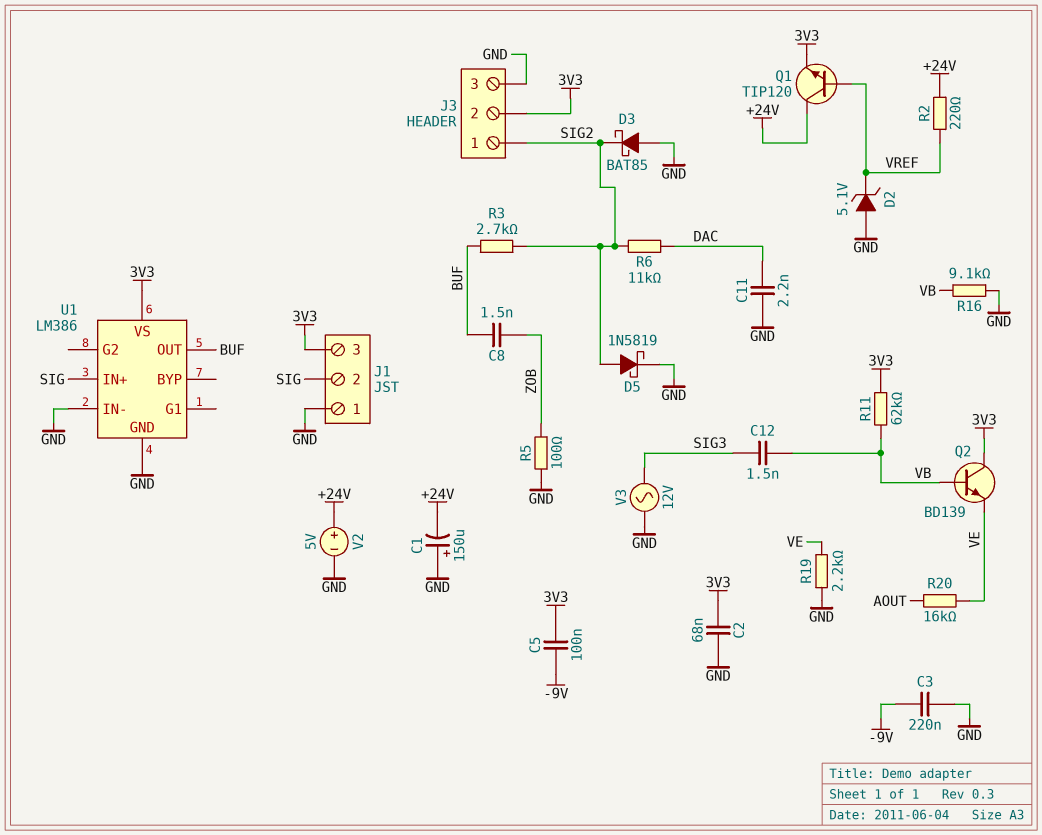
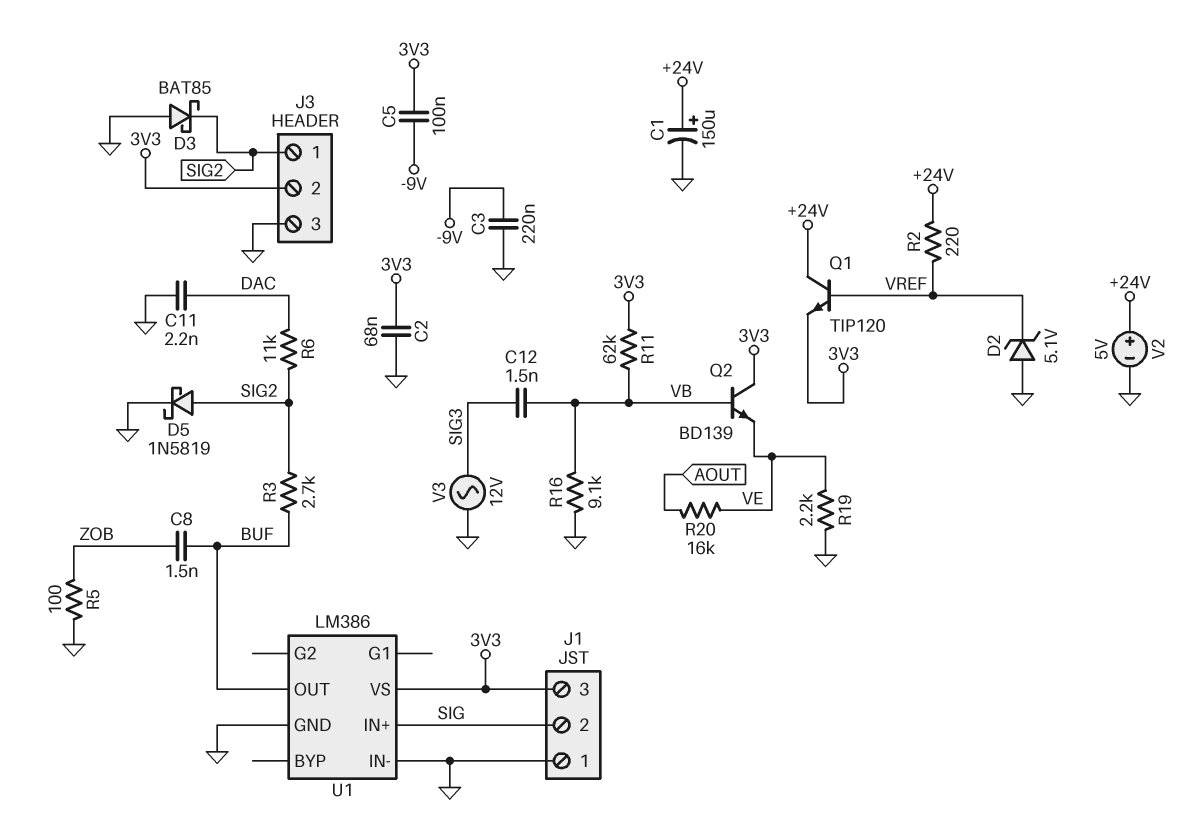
C1: 150uF (plus GND, minus +24V) -> 150uF (plus +24V, minus GND)

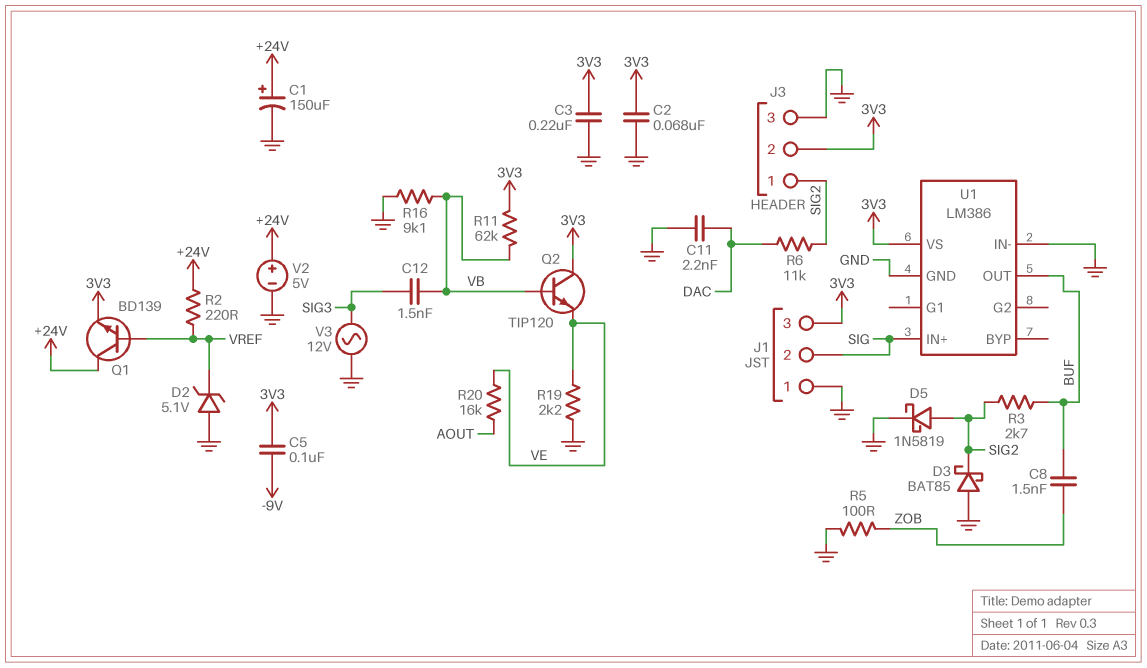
C3: 220nF (-9V, GND) -> 220nF (3V3, GND)
Q1: NPN TIP120 (B VREF, C +24V, E 3V3) -> NPN BD139 (B VREF, C +24V, E 3V3)
Q2: NPN BD139 (B VB, C 3V3, E VE) -> NPN TIP120 (B VB, C 3V3, E VE)

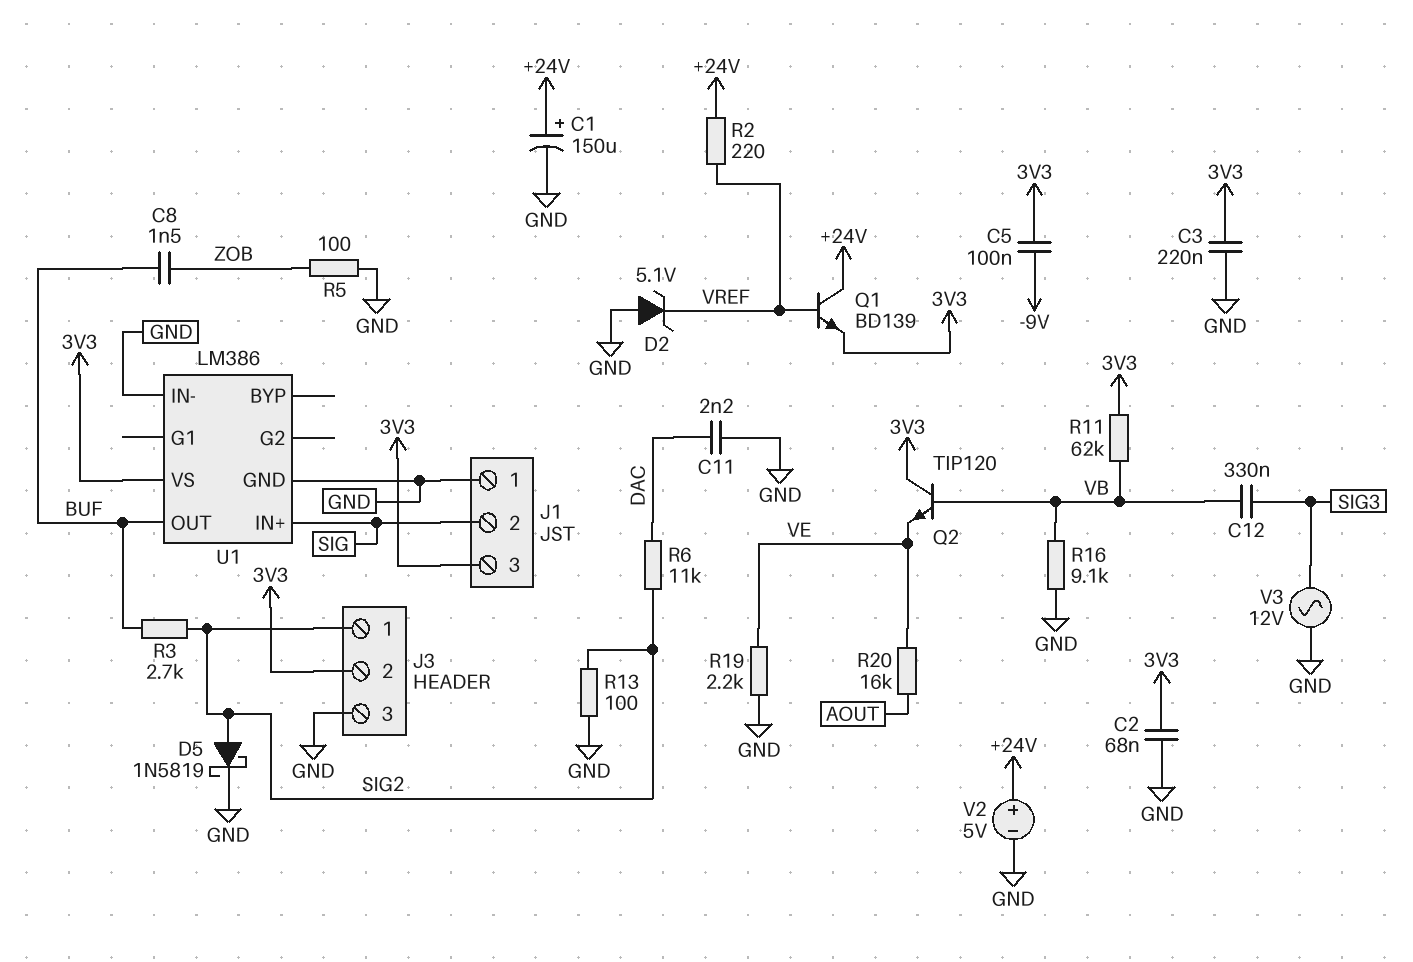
C12: 1.5nF (SIG3, VB) -> 330nF (SIG3, VB)
D3: schottky BAT85 (A GND, K SIG2) -> none
R13: none -> 100 (GND, SIG2)

